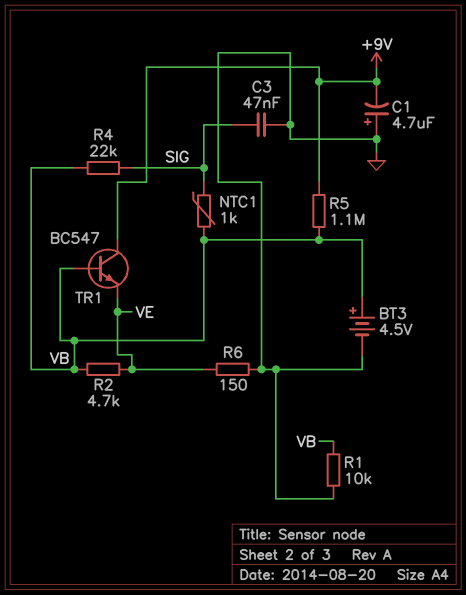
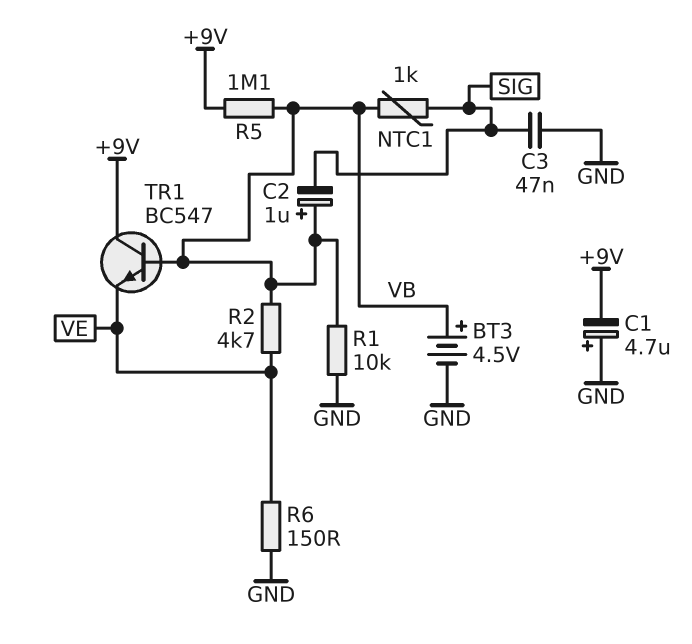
C2: none -> 1uF (plus VB, minus SIG)
R4: 22k (SIG, VB) -> none

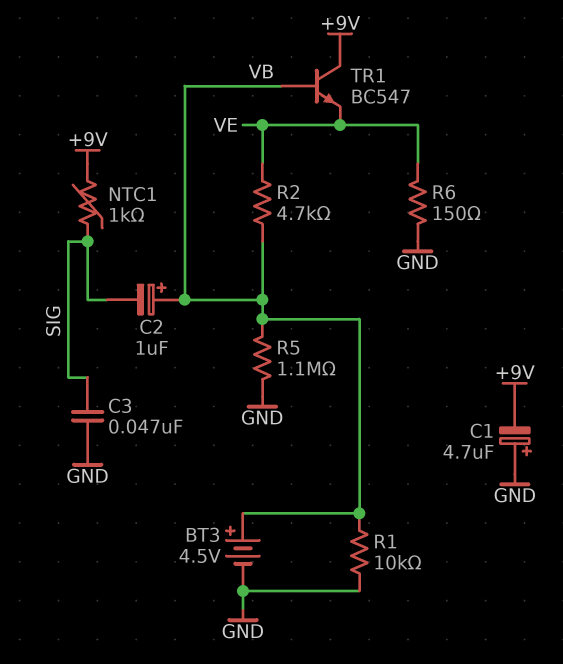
NTC1: 1k (SIG, VB) -> 1k (+9V, SIG)
R5: 1.1M (+9V, VB) -> 1.1M (GND, VB)

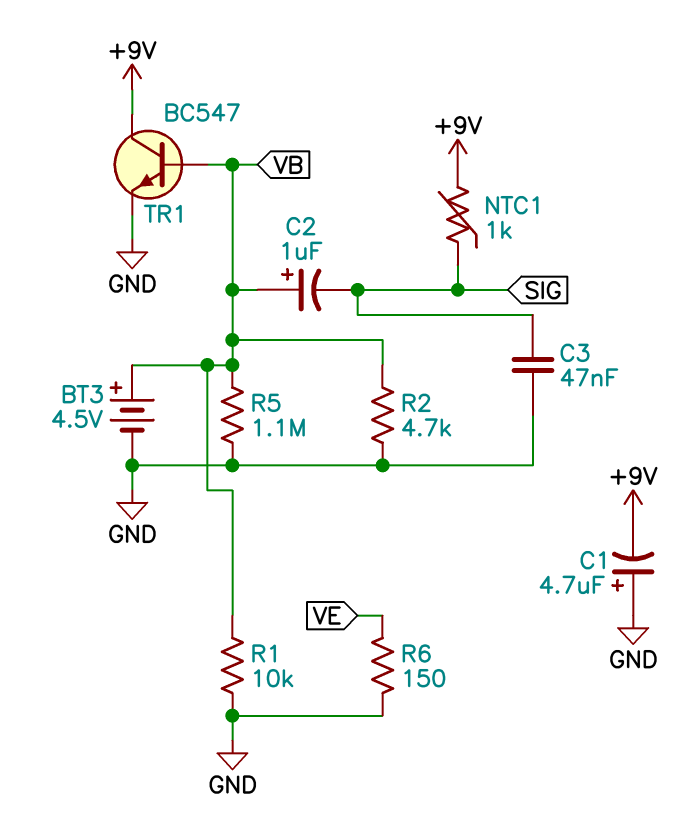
R2: 4.7k (VB, VE) -> 4.7k (GND, VB)
TR1: NPN BC547 (B VB, C +9V, E VE) -> NPN BC547 (B VB, C +9V, E GND)

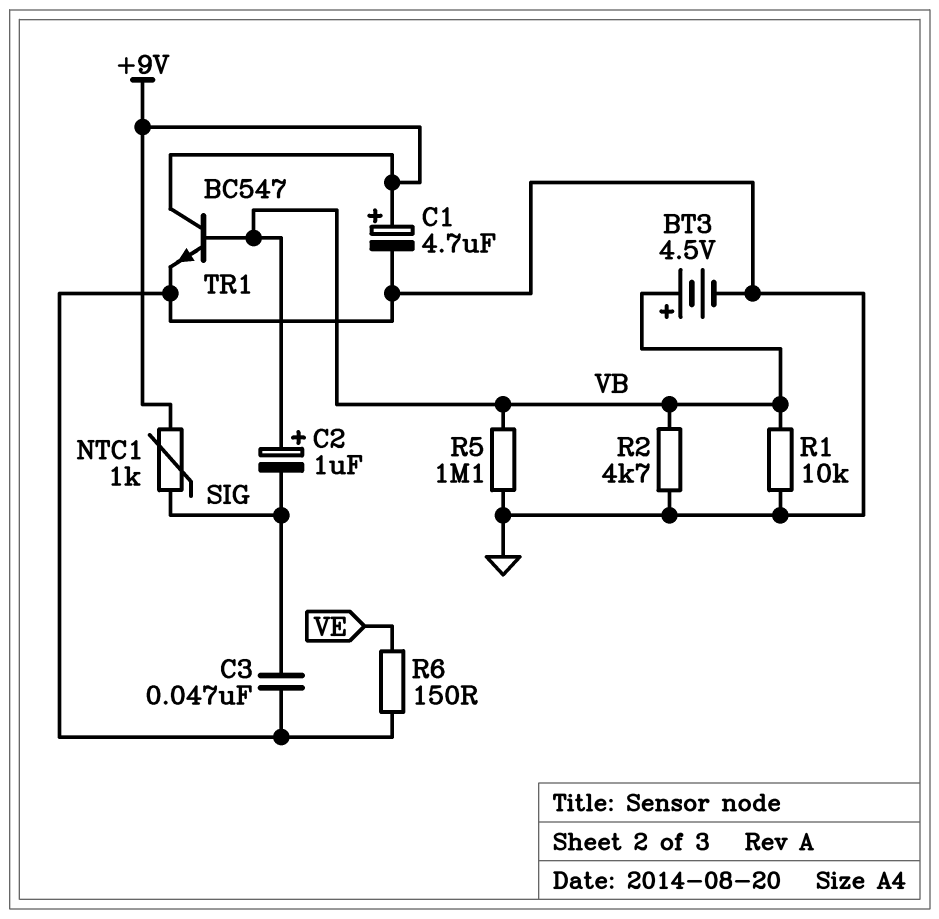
C1: 4.7uF (plus GND, minus +9V) -> 4.7uF (plus +9V, minus GND)

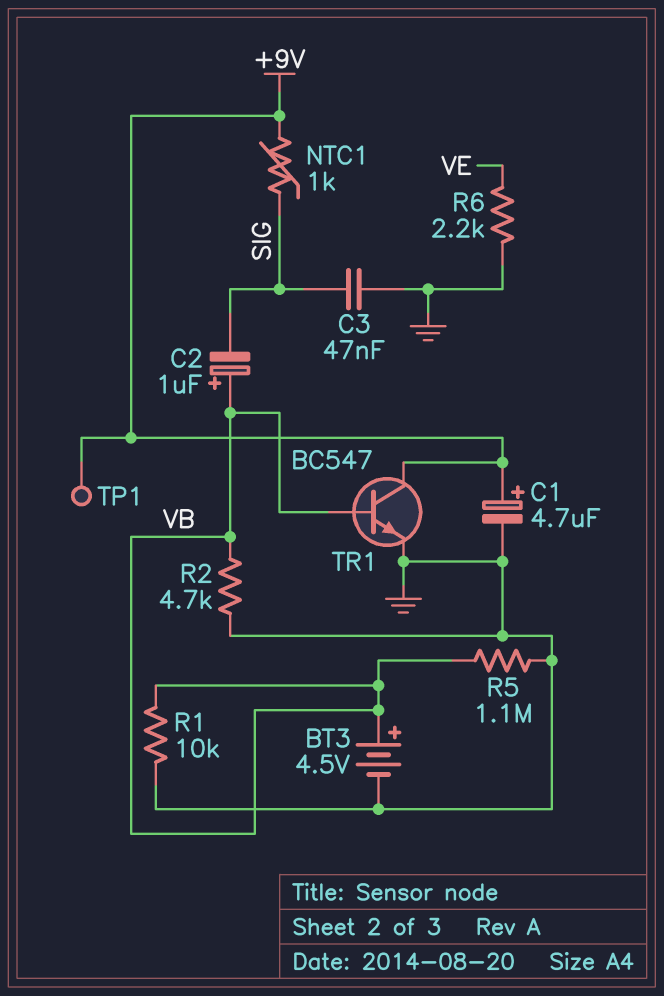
R6: 150 (GND, VE) -> 2.2k (GND, VE)
TP1: none -> test point (+9V)

